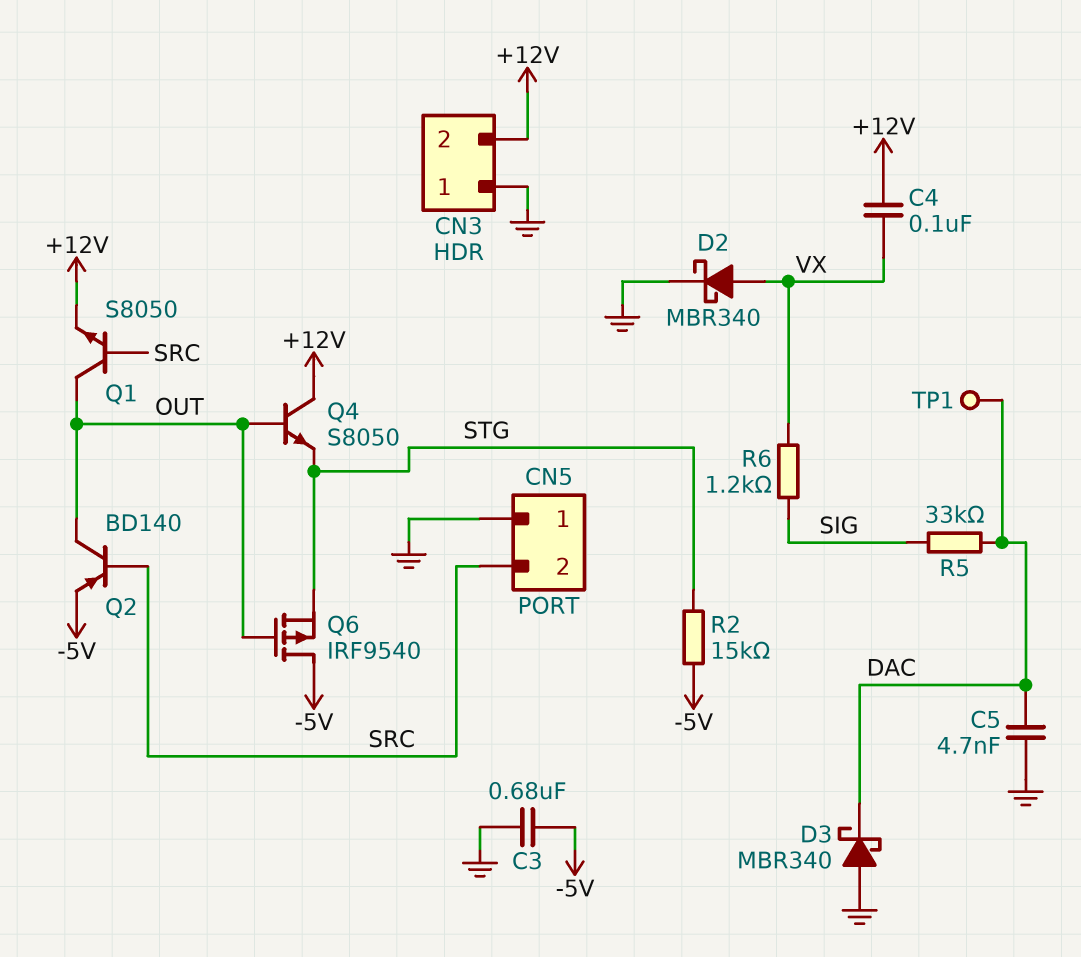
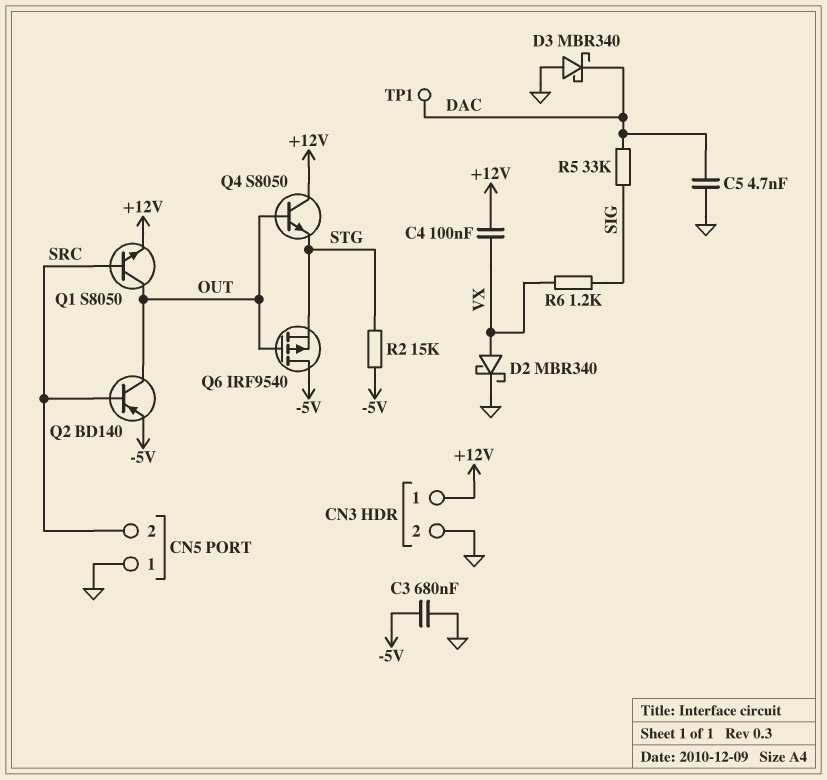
CN3 pin 1: GND -> +12V
CN3 pin 2: +12V -> GND

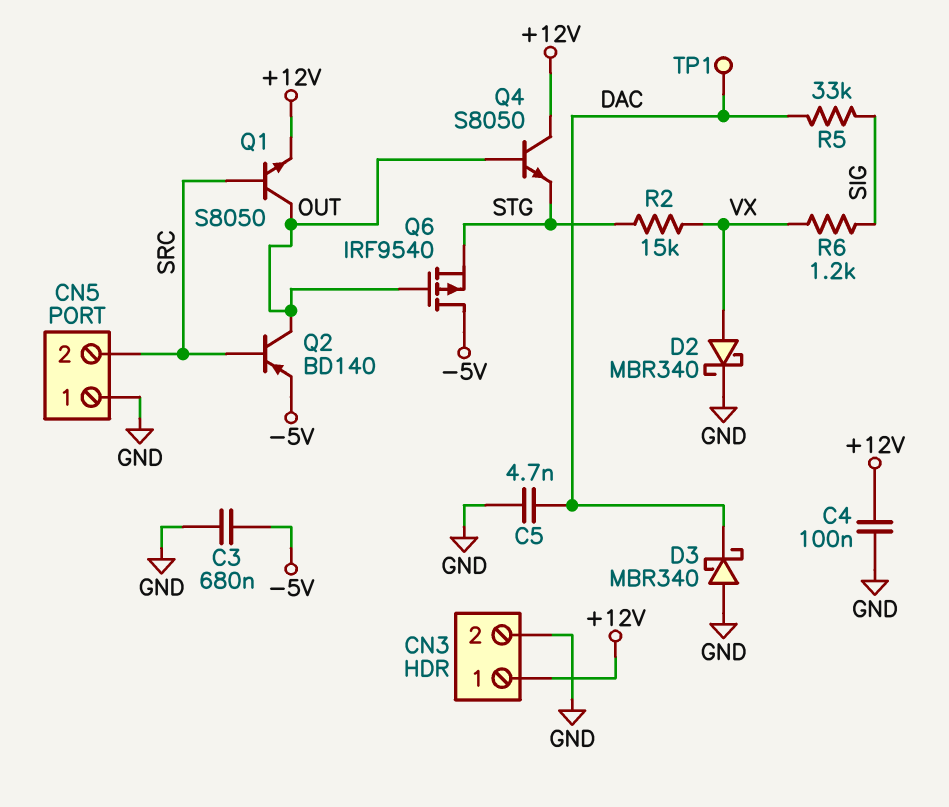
C4: 100nF (+12V, VX) -> 100nF (+12V, GND)
R2: 15k (-5V, STG) -> 15k (STG, VX)

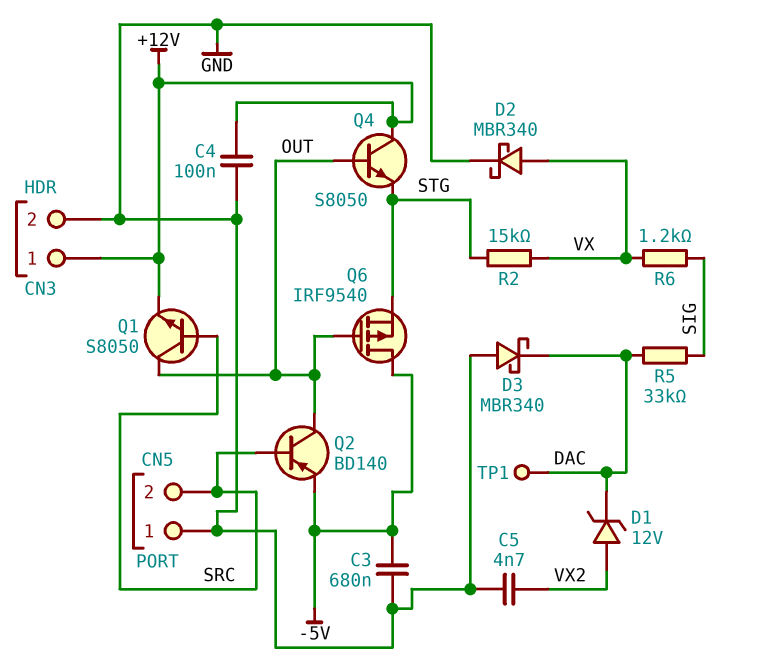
C5: 4.7nF (DAC, GND) -> 4.7nF (GND, VX2)
D1: none -> zener 12V (A VX2, K DAC)

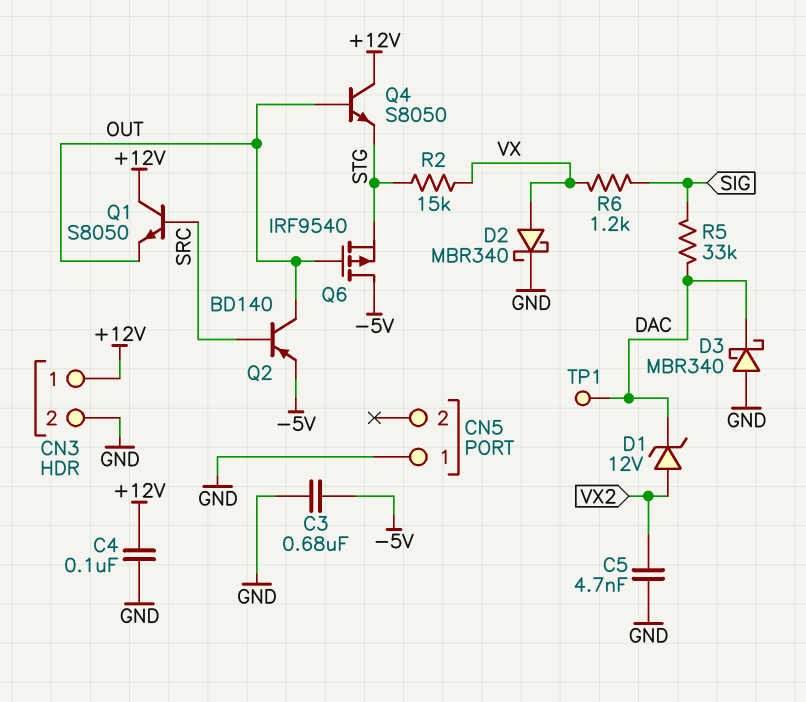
CN5 pin 2: SRC -> none
Q1: NPN S8050 (B SRC, C OUT, E +12V) -> NPN S8050 (B SRC, C +12V, E OUT)

